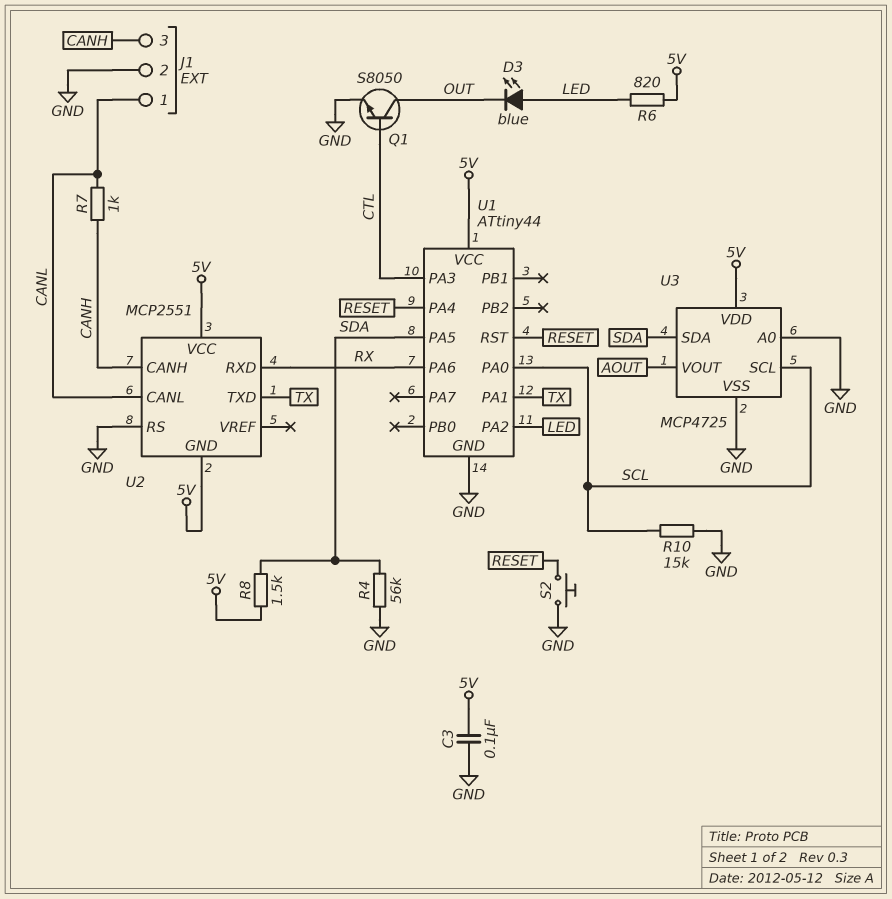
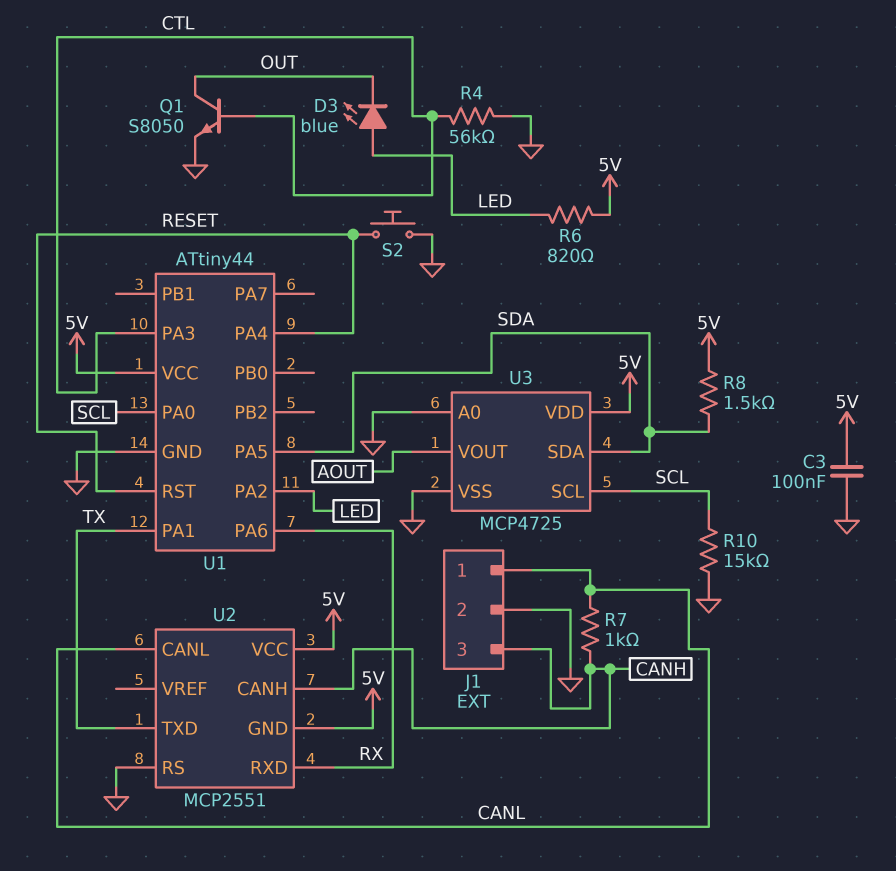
R4: 56k (GND, SDA) -> 56k (CTL, GND)

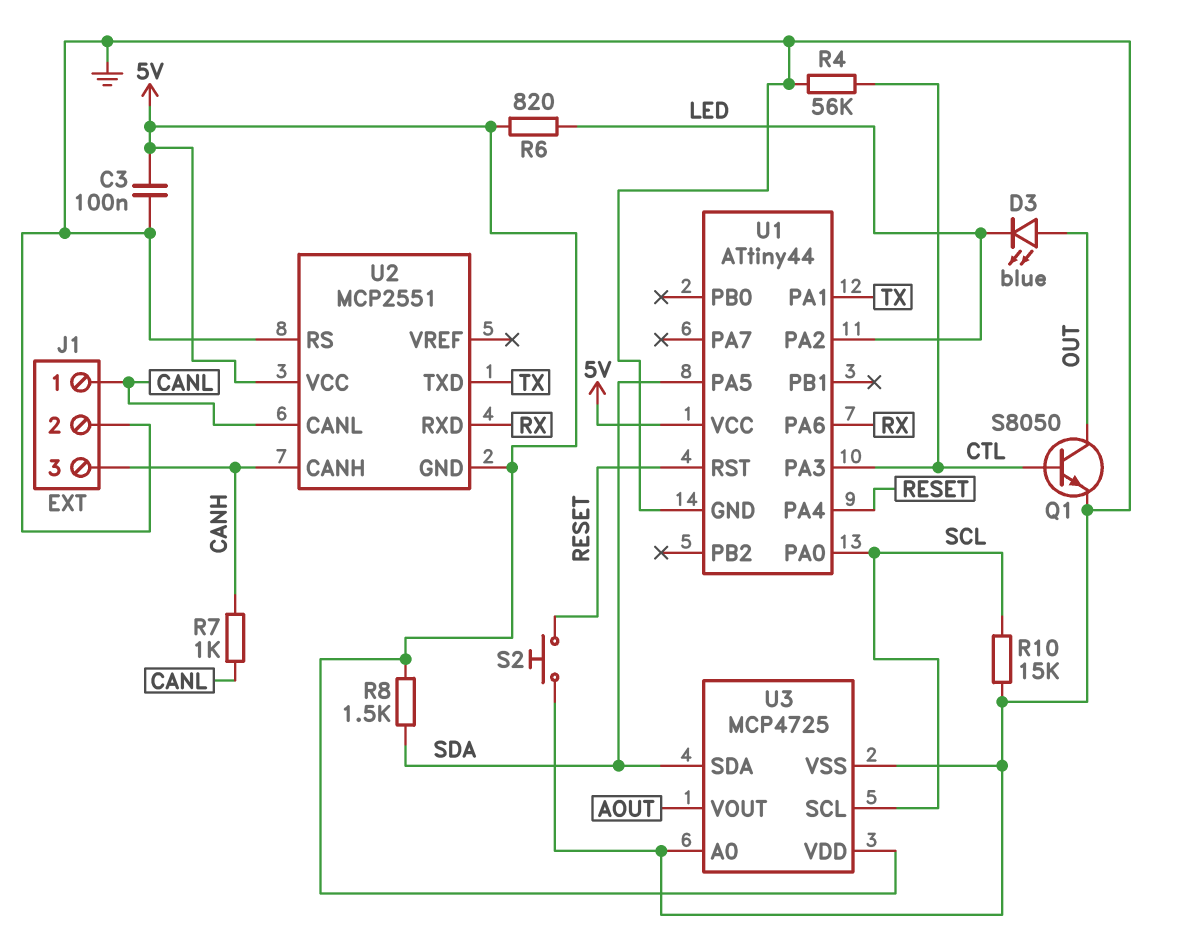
D3: LED blue (A LED, K OUT) -> LED blue (A OUT, K LED)

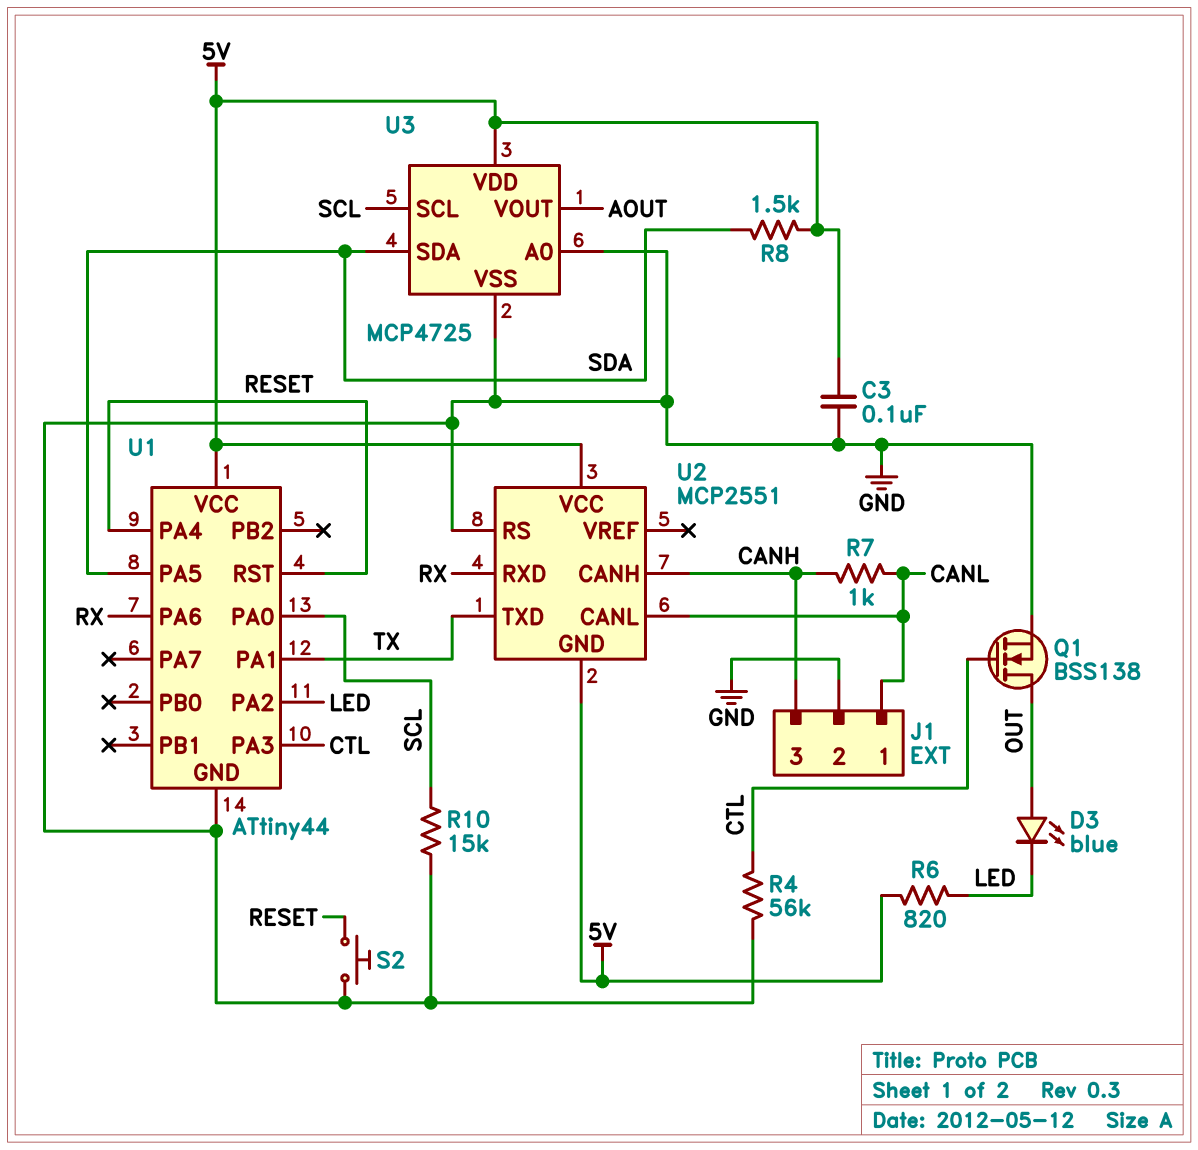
Q1: NPN S8050 (B CTL, C OUT, E GND) -> NMOS BSS138 (G CTL, D OUT, S GND)

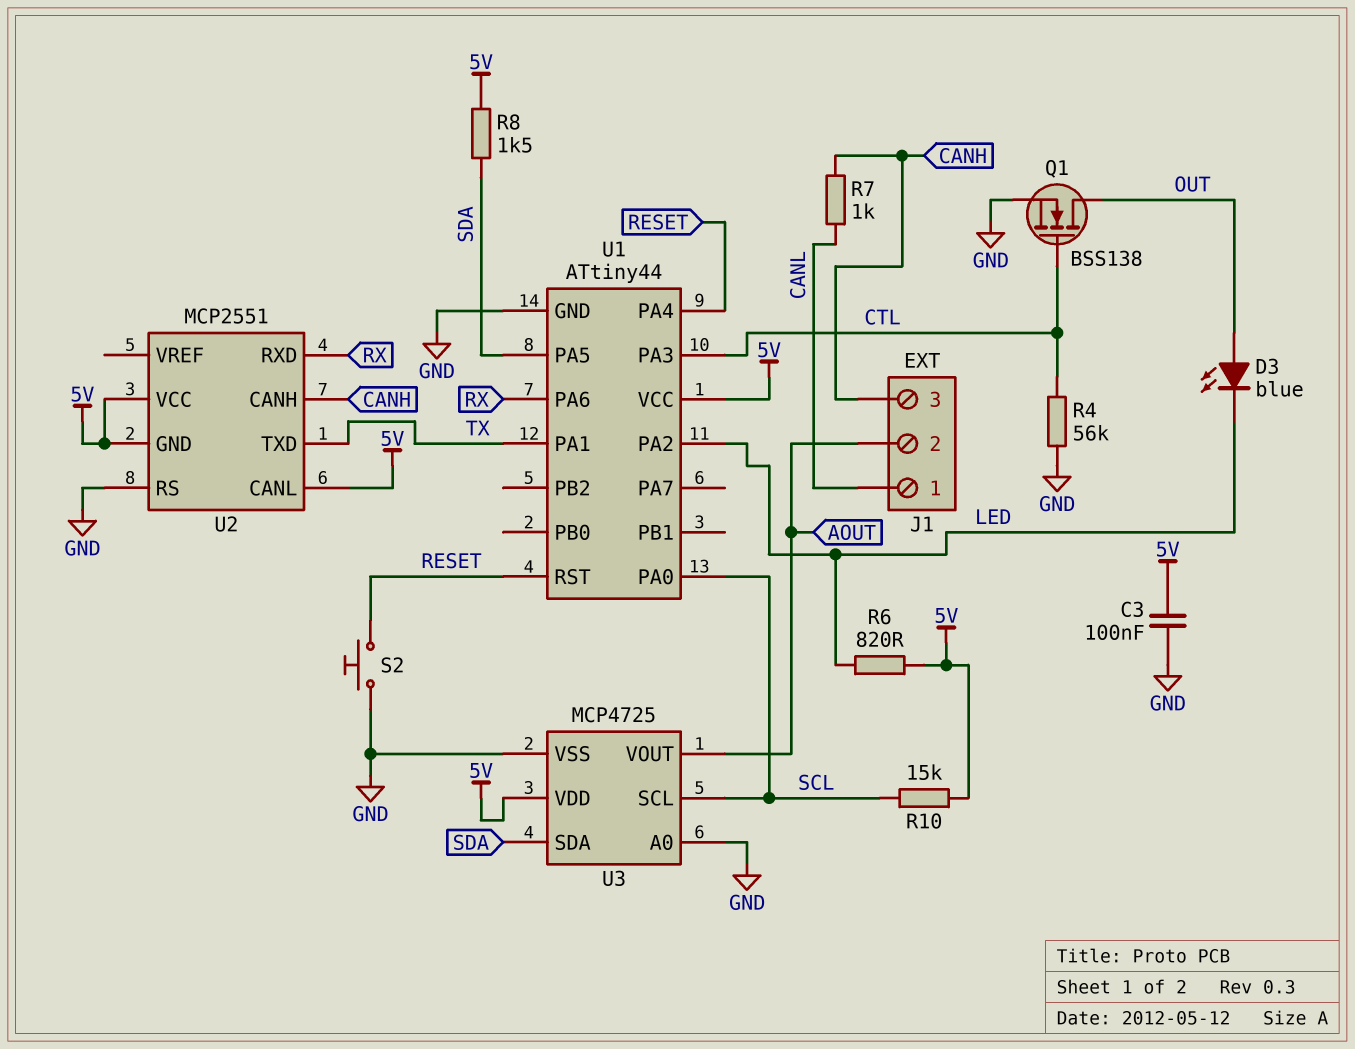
J1 pin 2: GND -> AOUT
R10: 15k (GND, SCL) -> 15k (5V, SCL)
U2 pin CANL: CANL -> 5V

